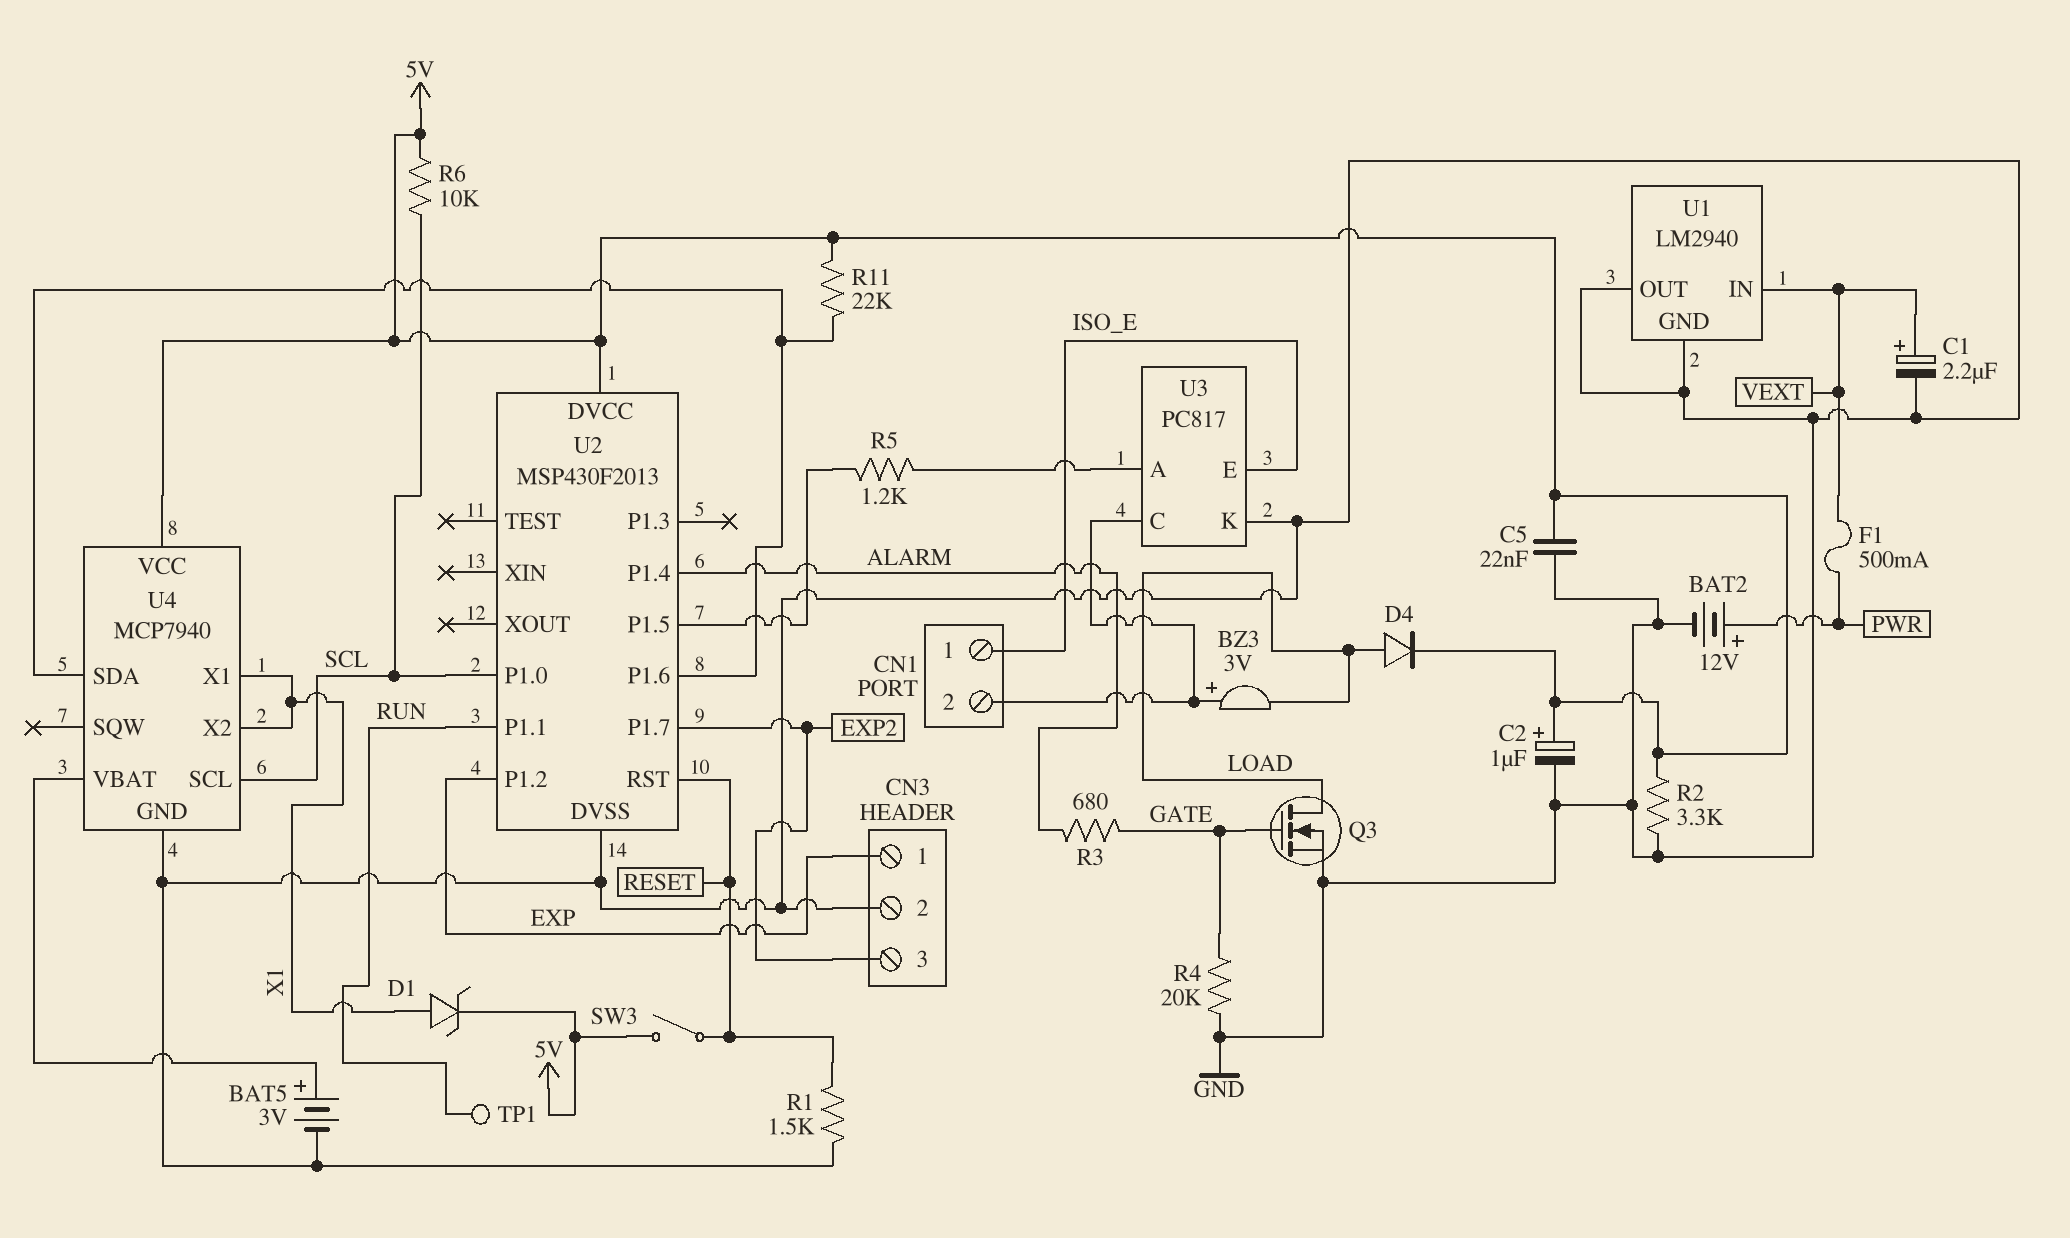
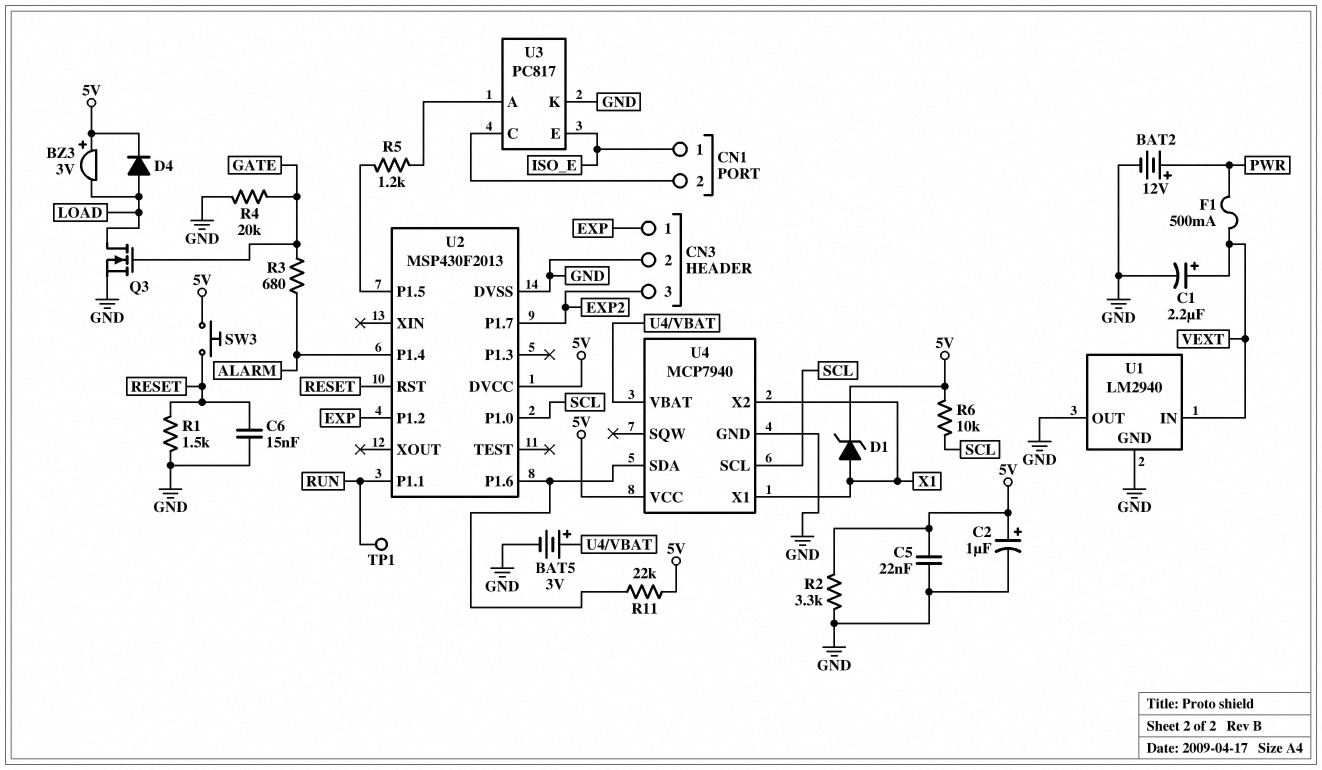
BZ3: buzzer 3V (plus CN1/2, minus LOAD) -> buzzer 3V (plus 5V, minus LOAD)
C6: none -> 15nF (GND, RESET)
SW3: switch (5V, RESET) -> button (5V, RESET)

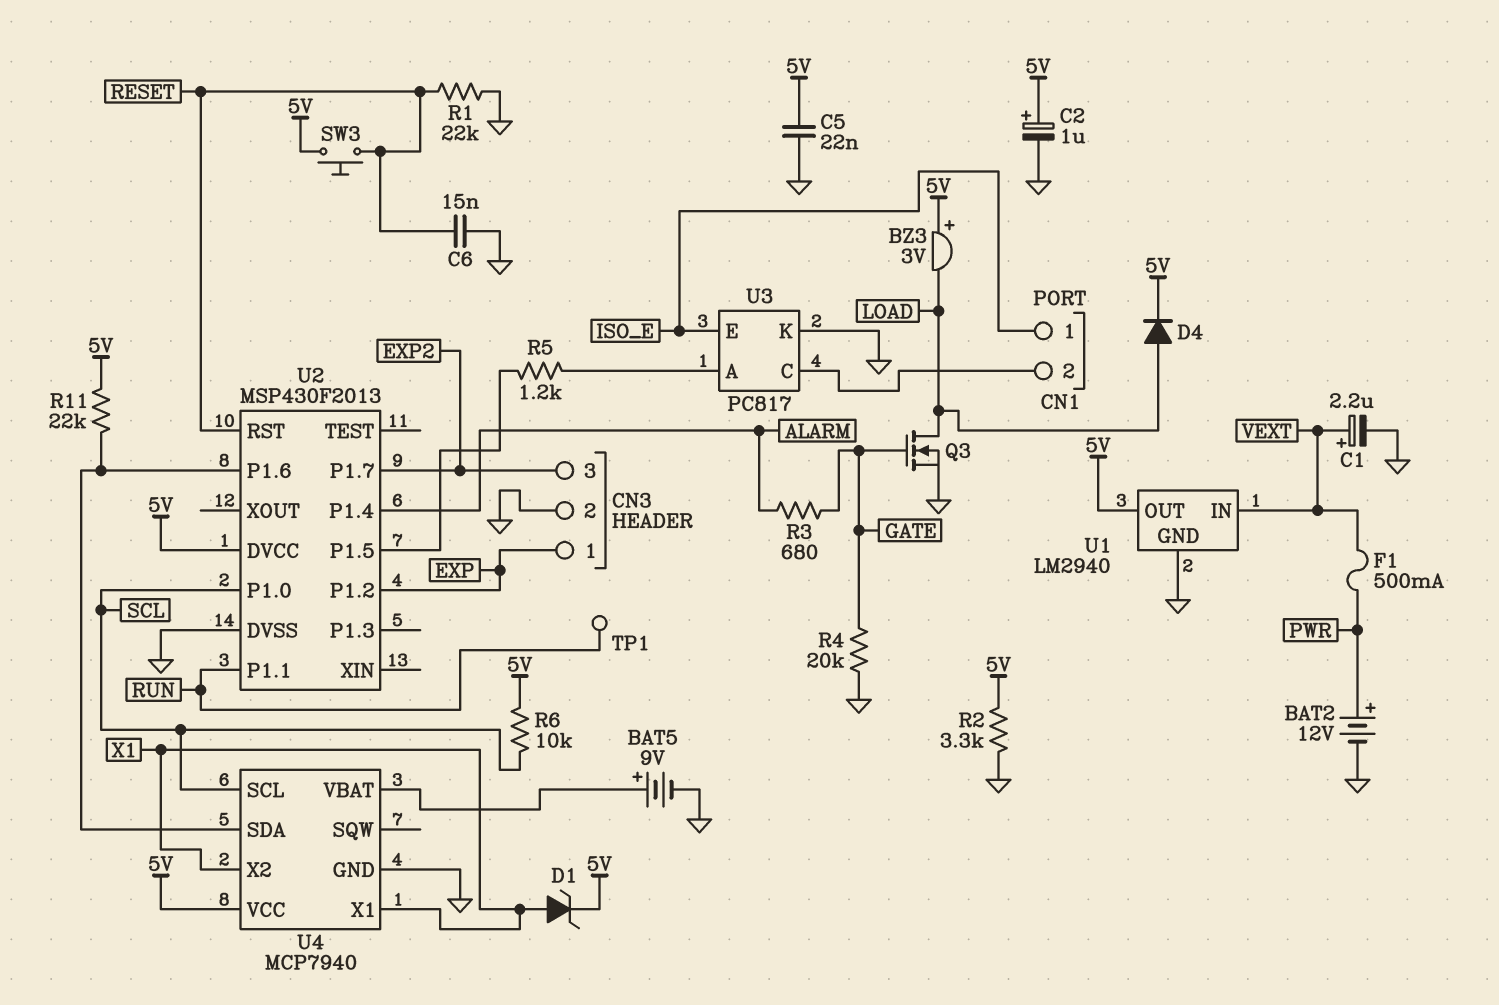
BAT5: 3V (plus U4/VBAT, minus GND) -> 9V (plus U4/VBAT, minus GND)
R1: 1.5k (GND, RESET) -> 22k (GND, RESET)
U1 pin OUT: GND -> 5V

